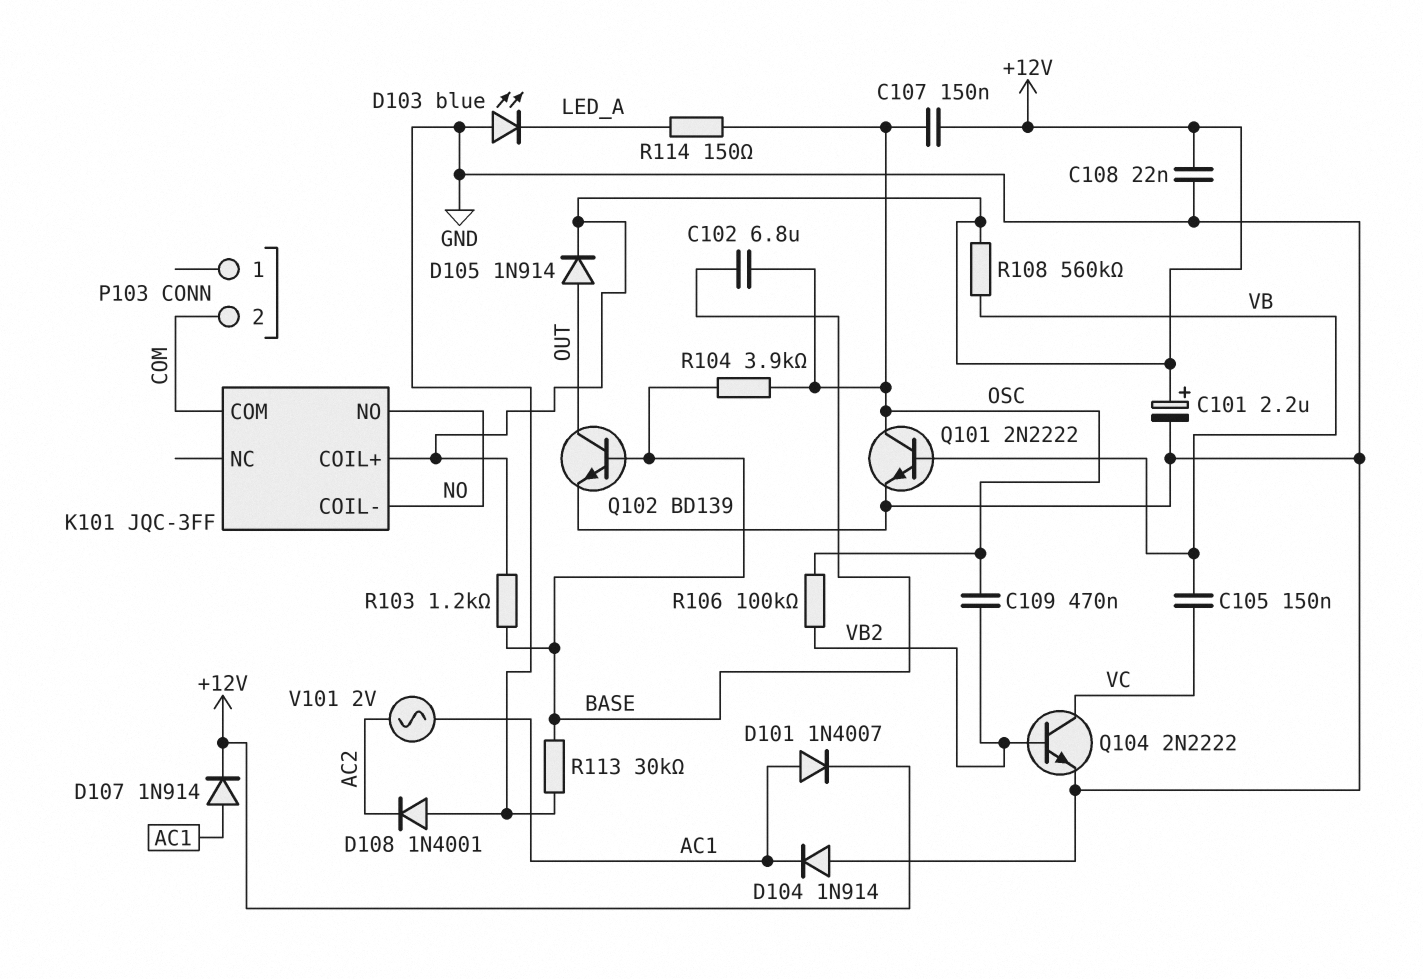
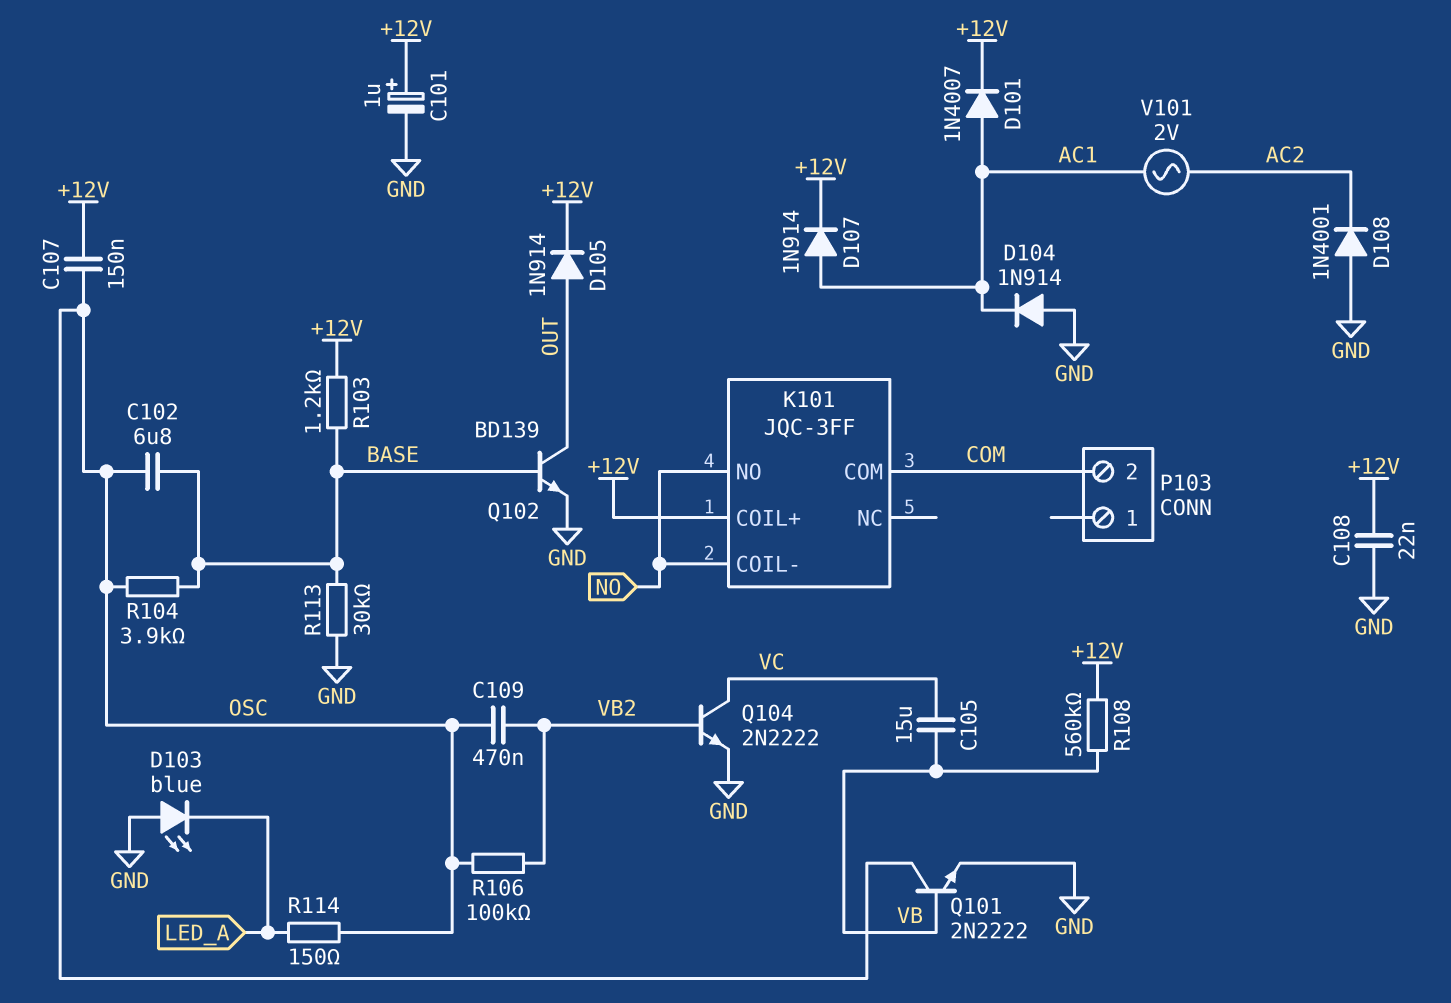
C101: 2.2uF (plus +12V, minus GND) -> 1uF (plus +12V, minus GND)
C105: 150nF (VB, VC) -> 15uF (VB, VC)

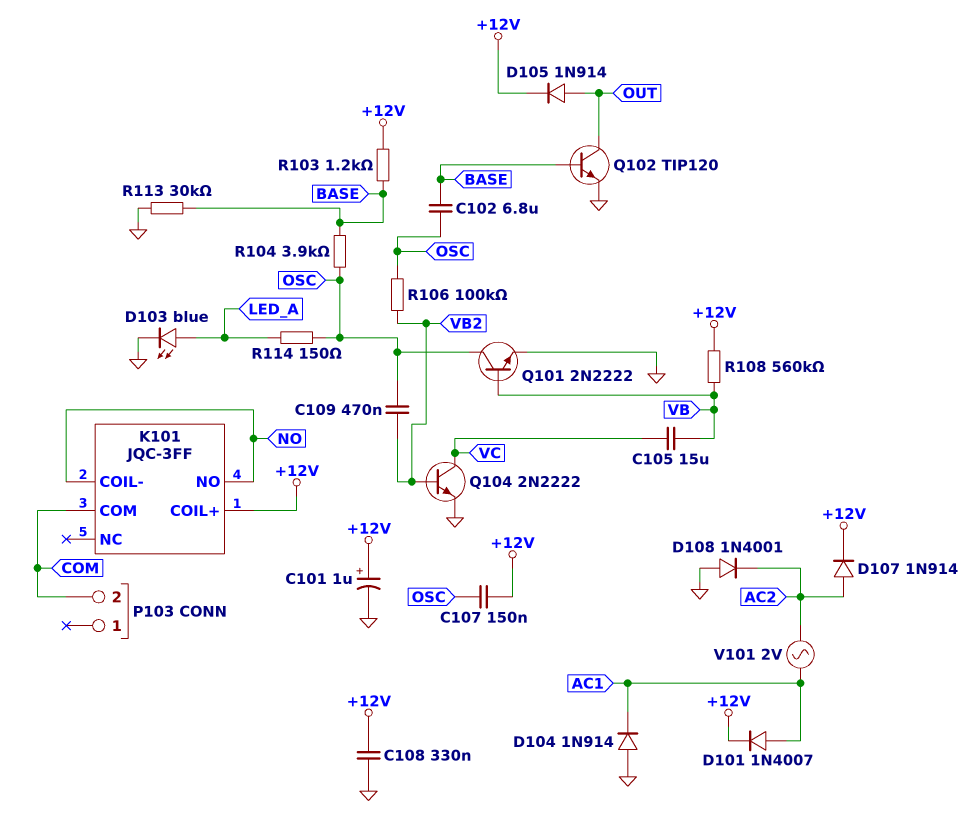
C108: 22nF (+12V, GND) -> 330nF (+12V, GND)
D103: LED blue (A GND, K LED_A) -> LED blue (A LED_A, K GND)
D107: diode 1N914 (A AC1, K +12V) -> diode 1N914 (A AC2, K +12V)
Q102: NPN BD139 (B BASE, C OUT, E GND) -> NPN TIP120 (B BASE, C OUT, E GND)

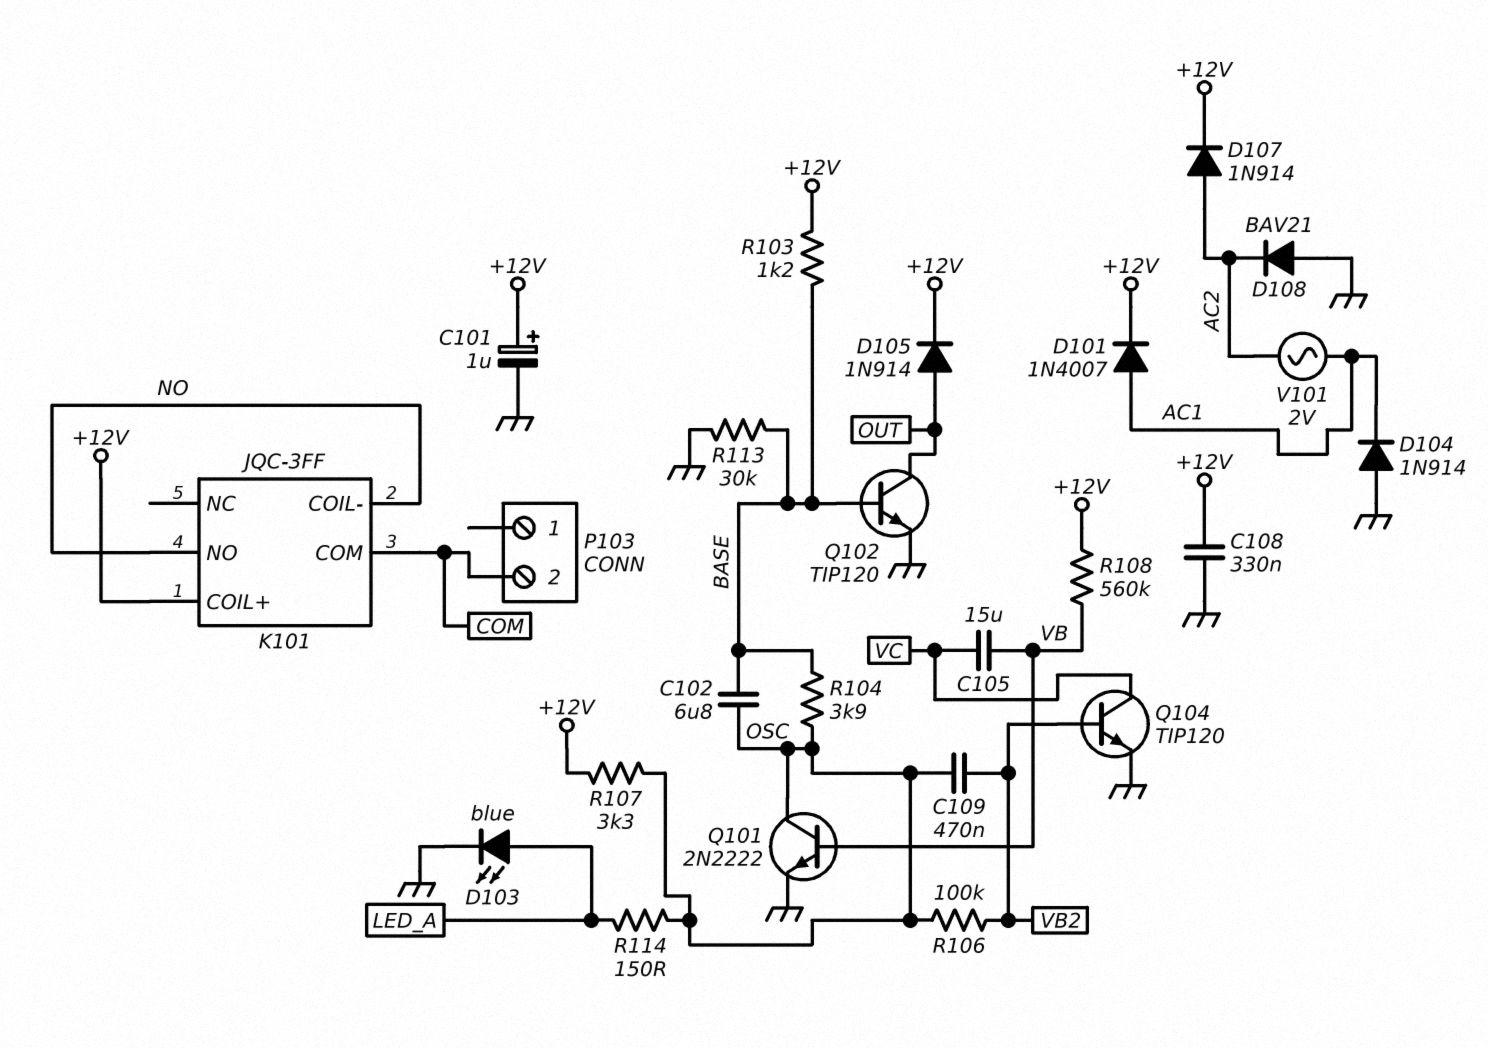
C107: 150nF (+12V, OSC) -> none
D108: diode 1N4001 (A GND, K AC2) -> diode BAV21 (A GND, K AC2)
Q104: NPN 2N2222 (B VB2, C VC, E GND) -> NPN TIP120 (B VB2, C VC, E GND)
R107: none -> 3.3k (+12V, OSC)

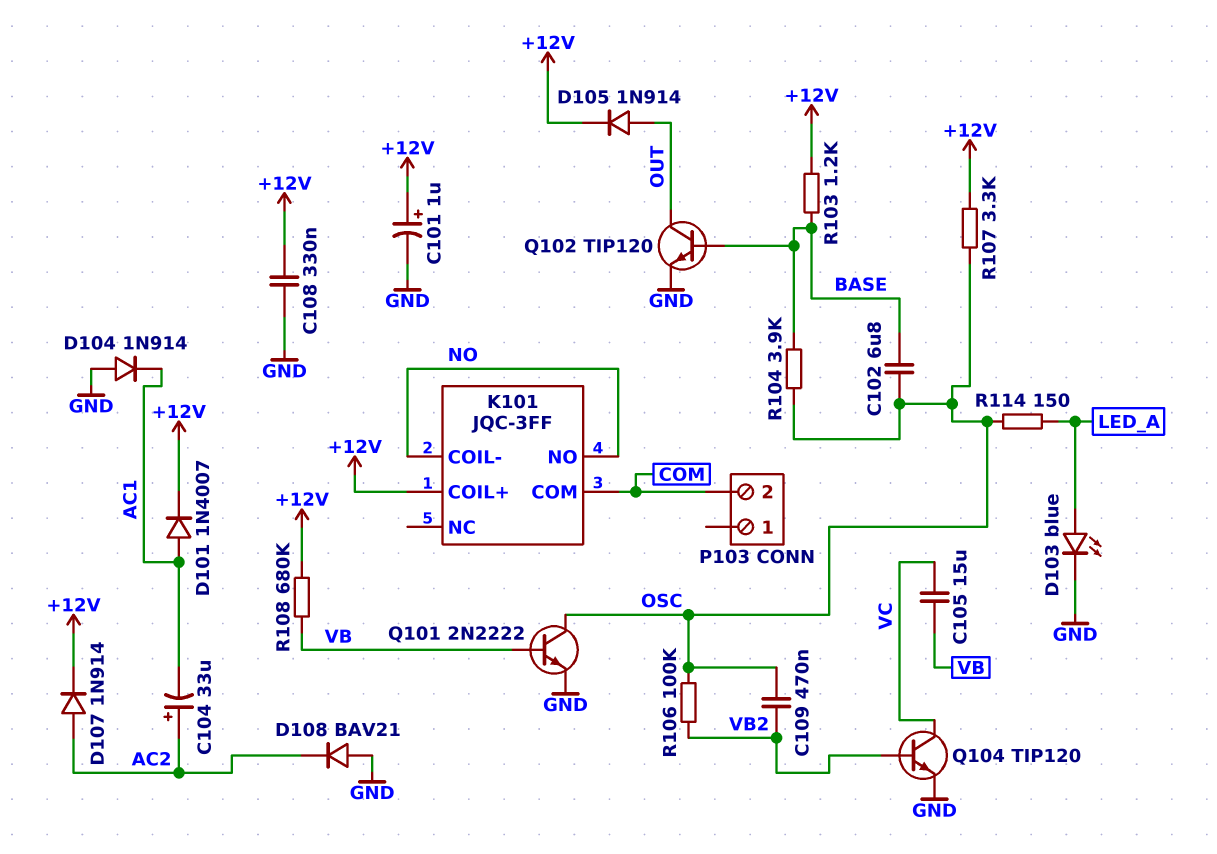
C104: none -> 33uF (plus AC2, minus AC1)
R108: 560k (+12V, VB) -> 680k (+12V, VB)
R113: 30k (BASE, GND) -> none
V101: AC 2V (AC1, AC2) -> none

